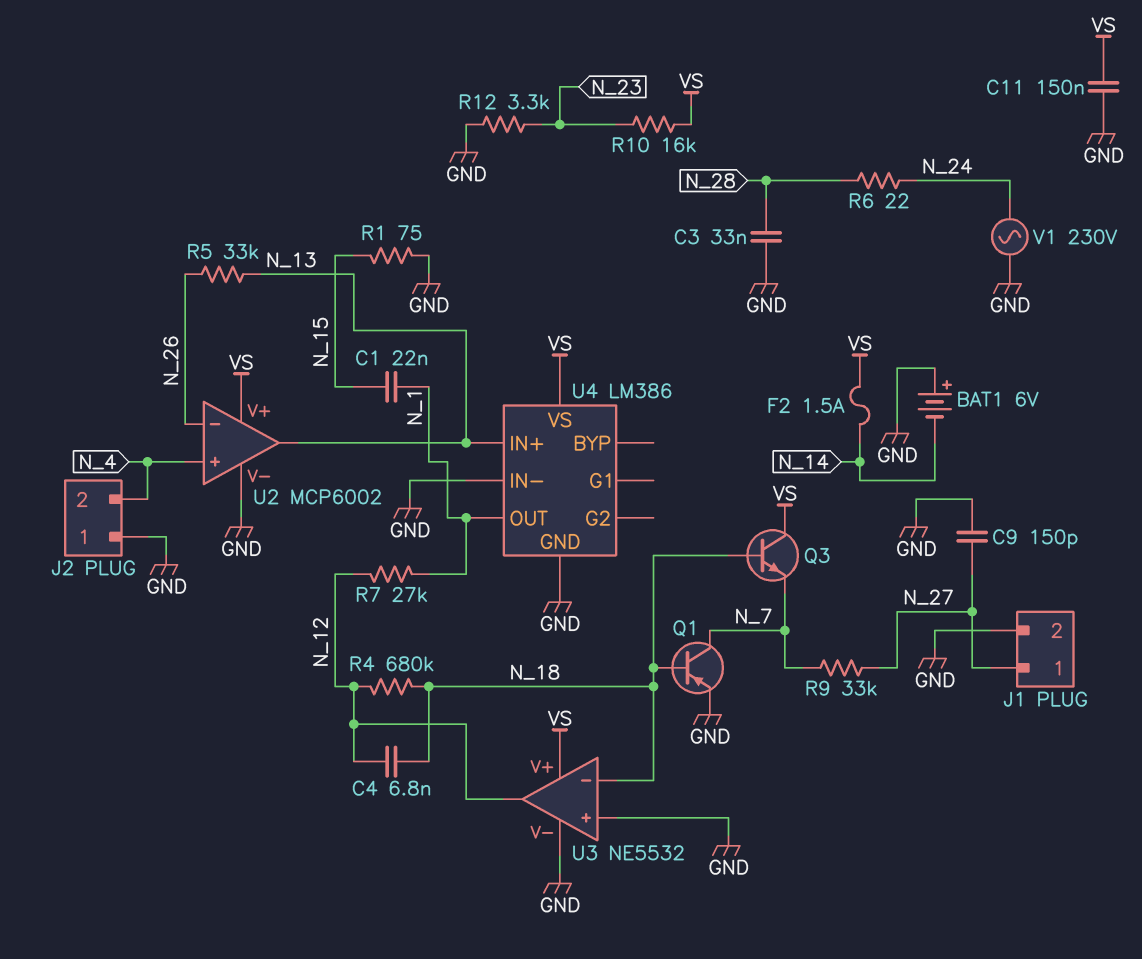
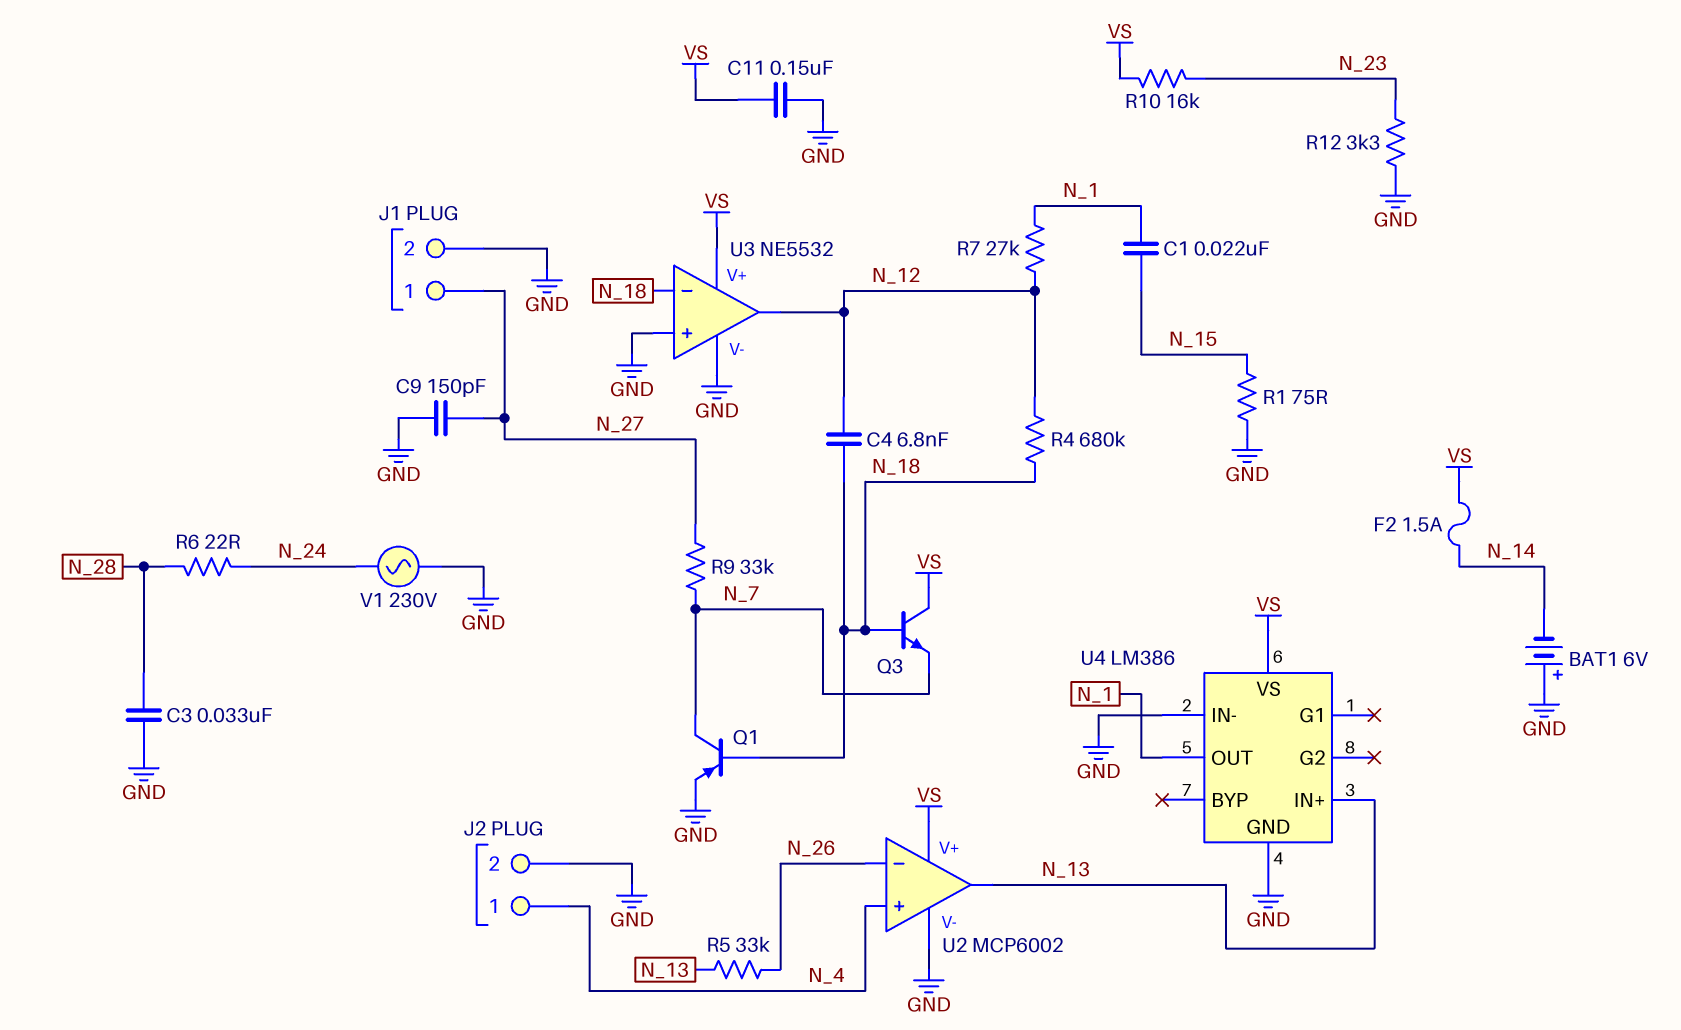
J2 pin 1: GND -> N_4
J2 pin 2: N_4 -> GND

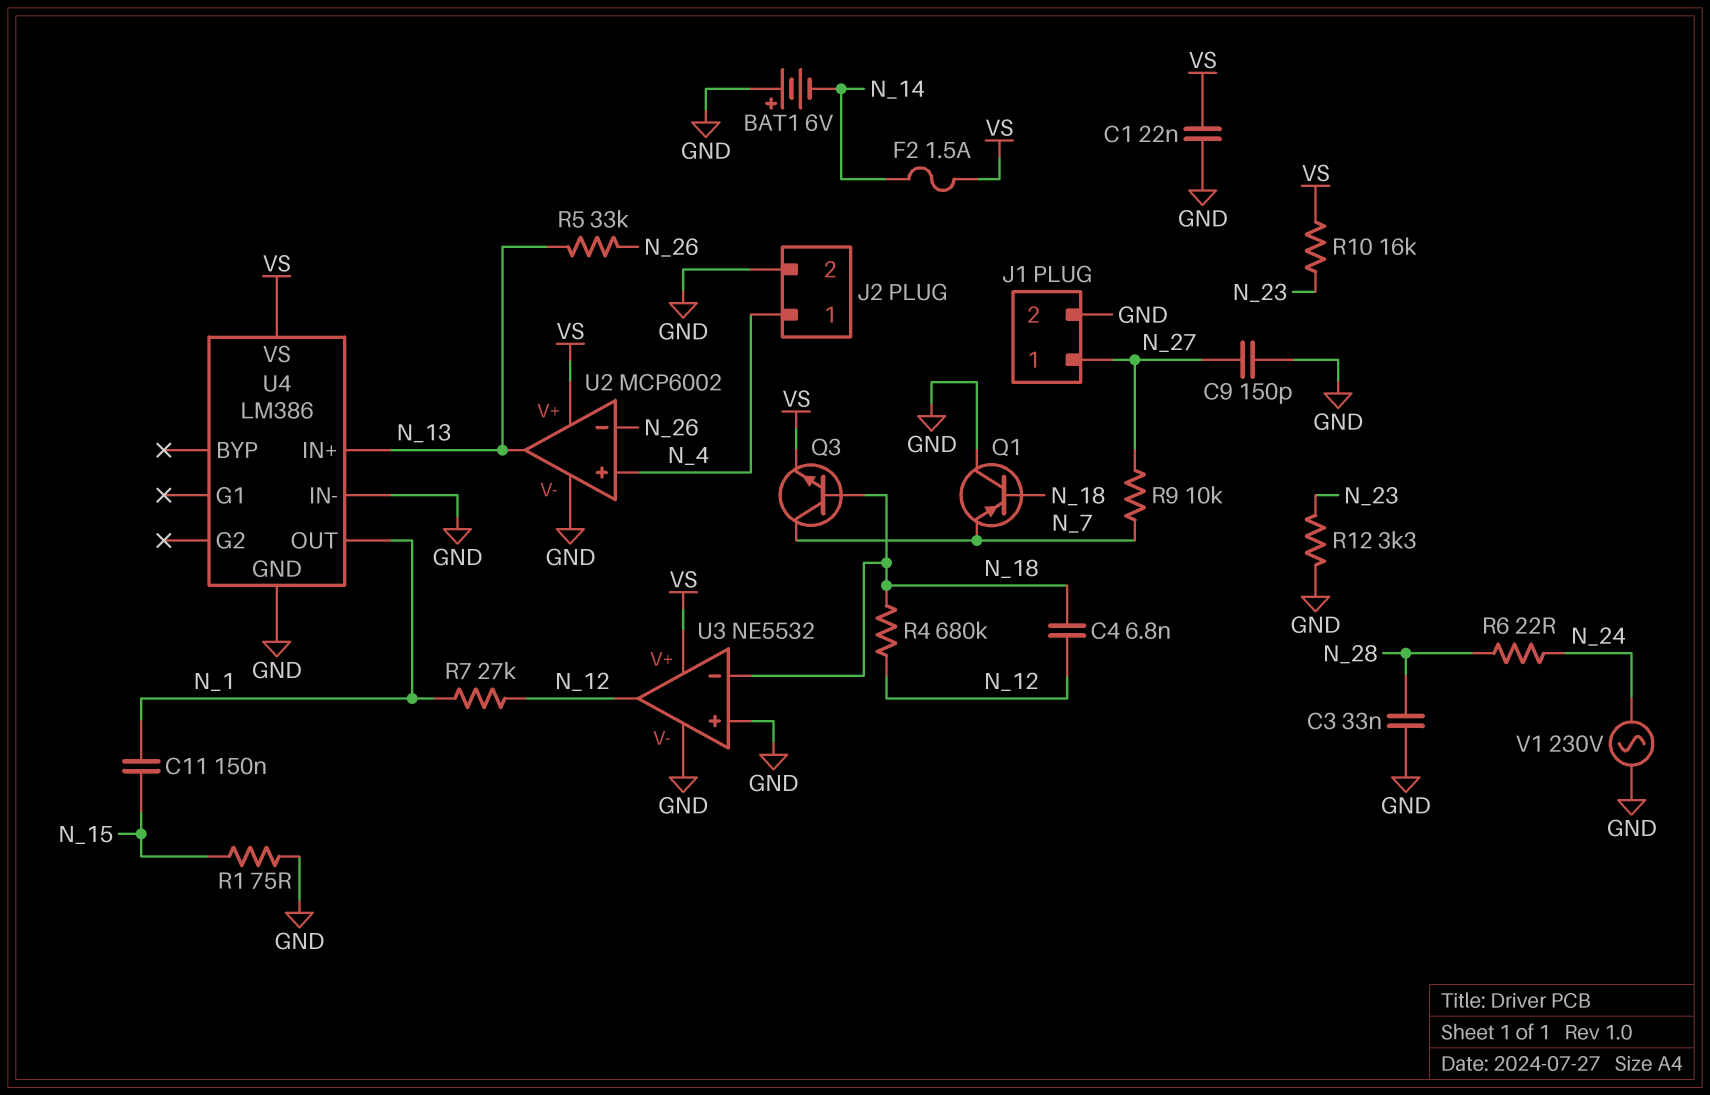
C1: 22nF (N_1, N_15) -> 22nF (GND, VS)
C11: 150nF (GND, VS) -> 150nF (N_1, N_15)
Q1: PNP (B N_18, C N_7, E GND) -> PNP (B N_18, C GND, E N_7)
Q3: NPN (B N_18, C VS, E N_7) -> NPN (B N_18, C N_7, E VS)
R9: 33k (N_7, N_27) -> 10k (N_7, N_27)

